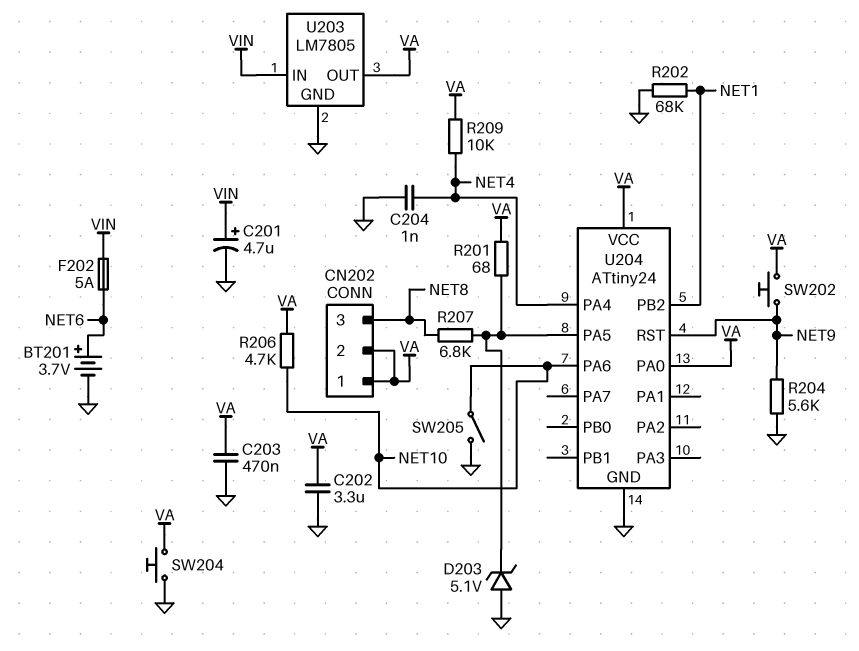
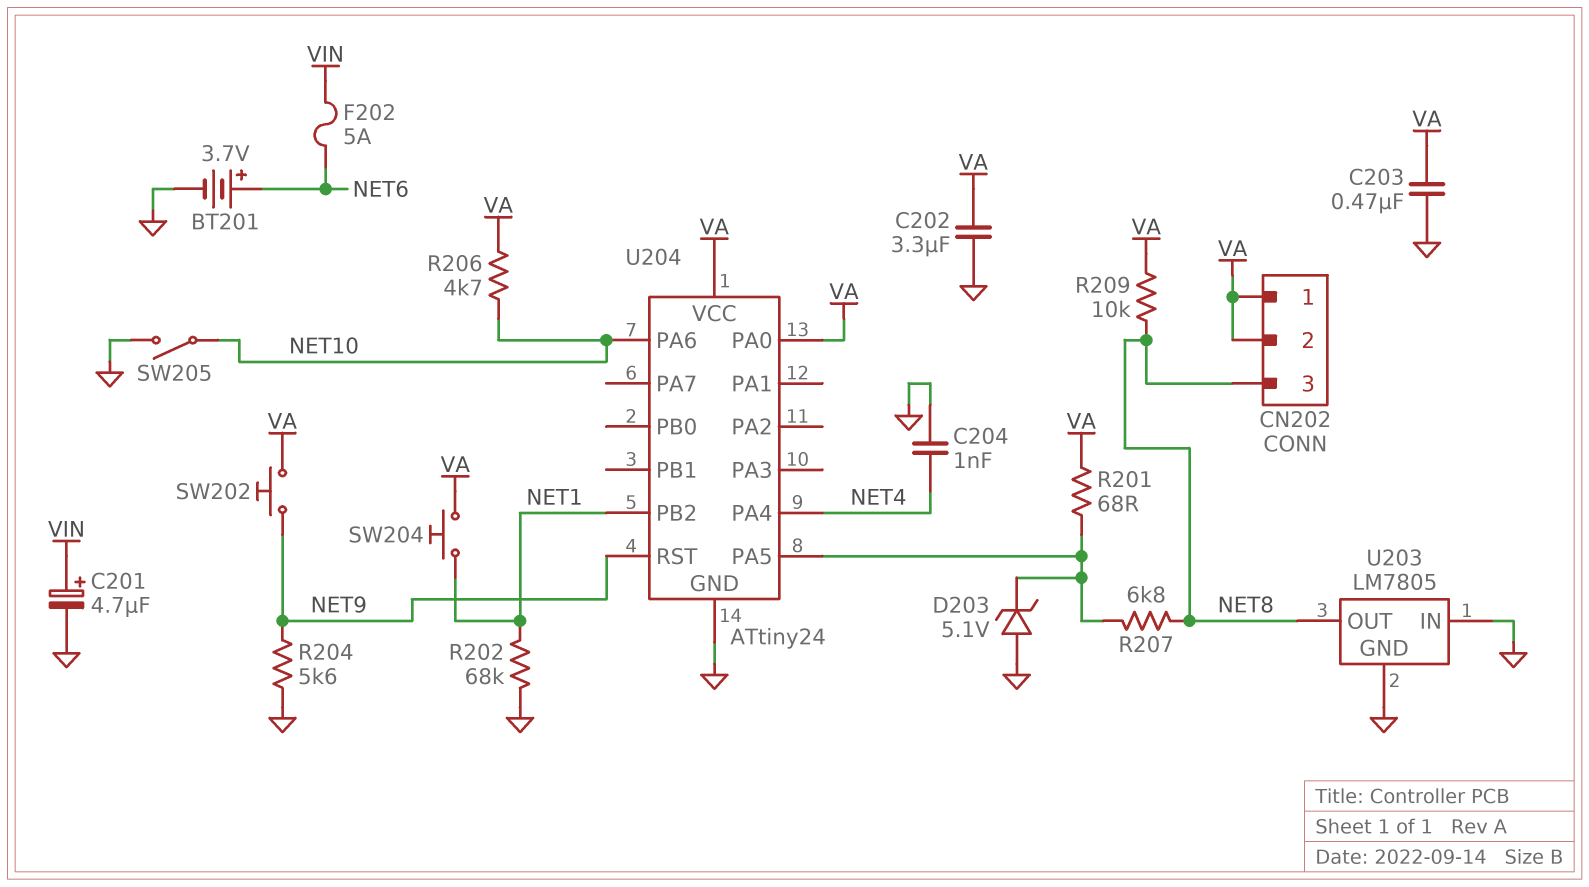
R209: 10k (NET4, VA) -> 10k (NET8, VA)
SW204: button (GND, VA) -> button (NET1, VA)
U203 pin IN: VIN -> GND
U203 pin OUT: VA -> NET8

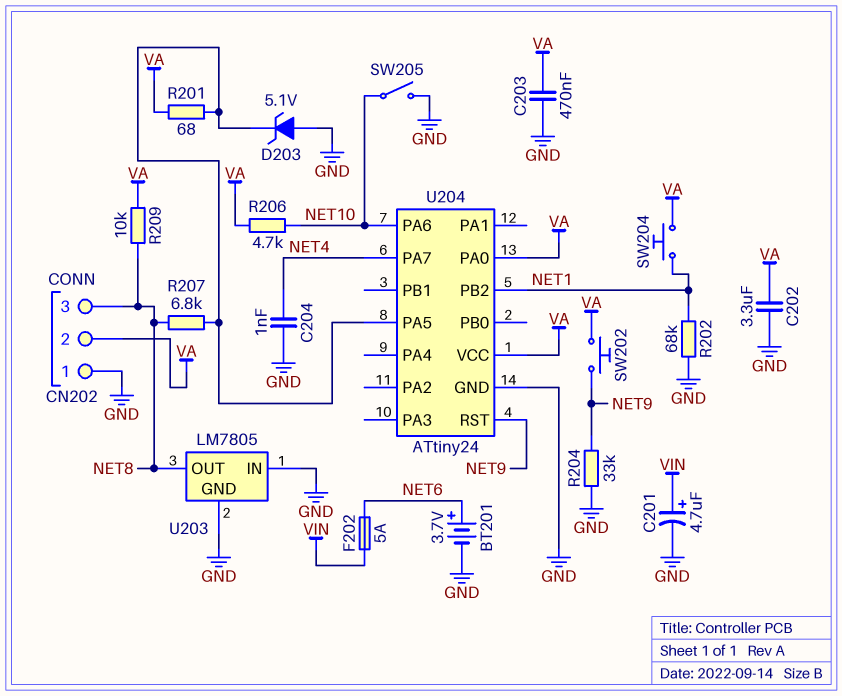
CN202 pin 1: VA -> GND
R204: 5.6k (GND, NET9) -> 33k (GND, NET9)
U204 pin PA4: NET4 -> none
U204 pin PA7: none -> NET4

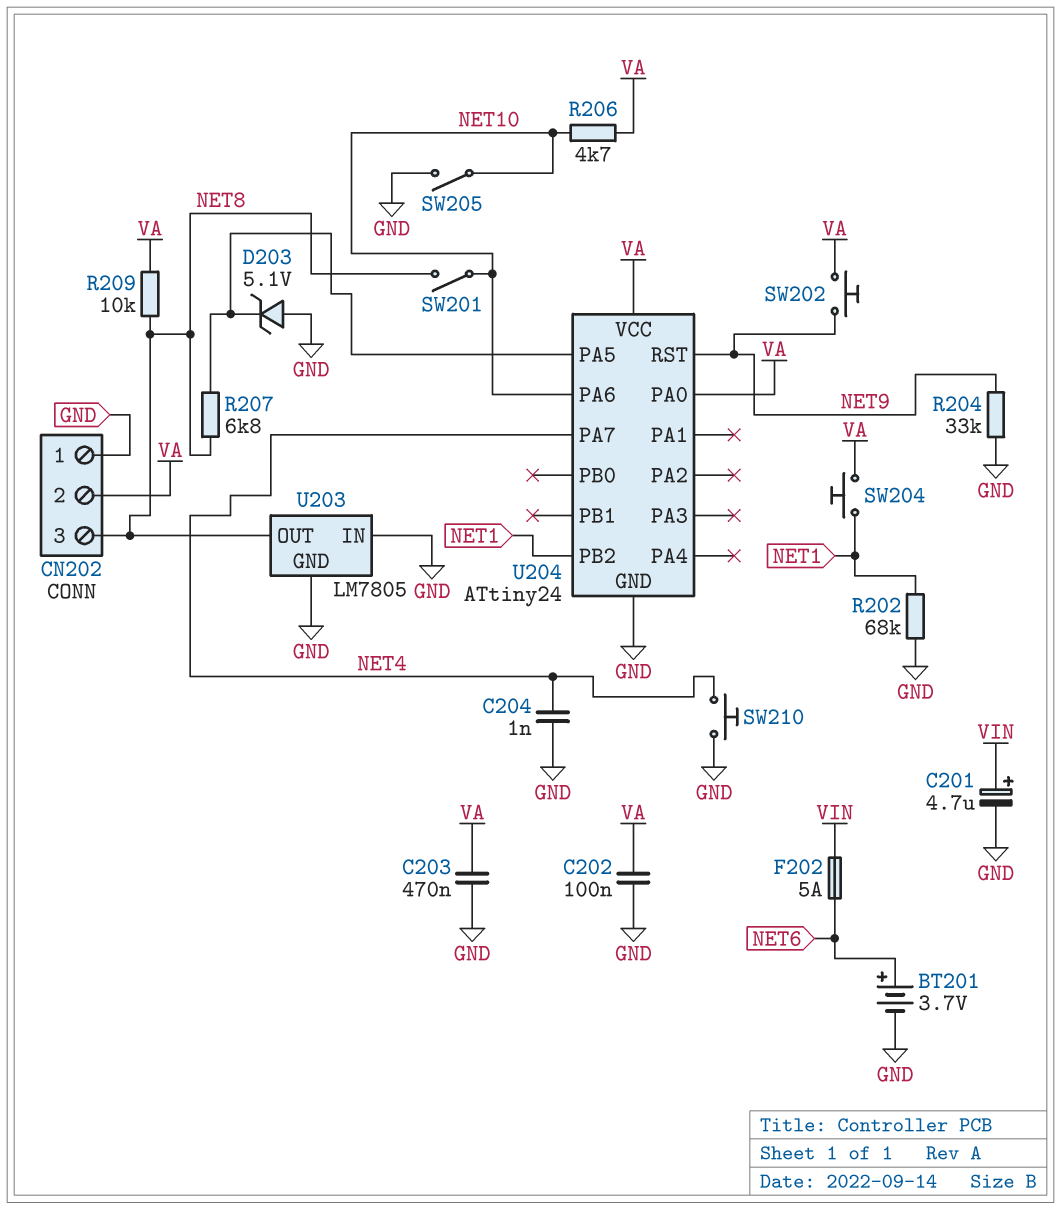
C202: 3.3uF (GND, VA) -> 100nF (GND, VA)
R201: 68 (U204/PA5, VA) -> none
SW201: none -> switch (NET8, NET10)
SW210: none -> button (GND, NET4)

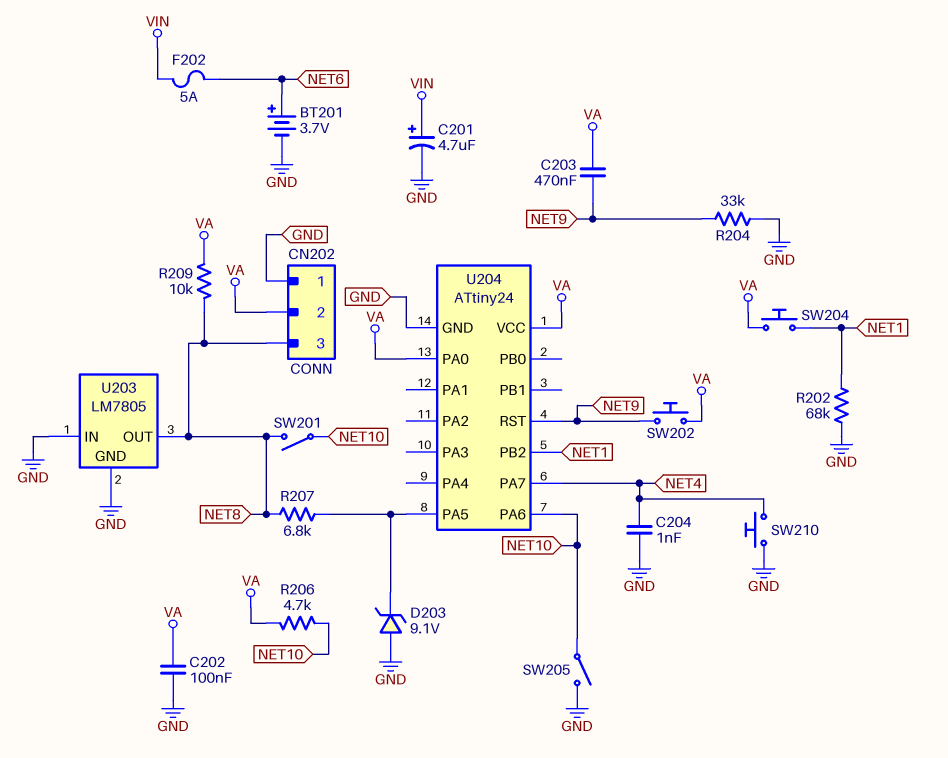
C203: 470nF (GND, VA) -> 470nF (NET9, VA)
D203: zener 5.1V (A GND, K U204/PA5) -> zener 9.1V (A GND, K U204/PA5)

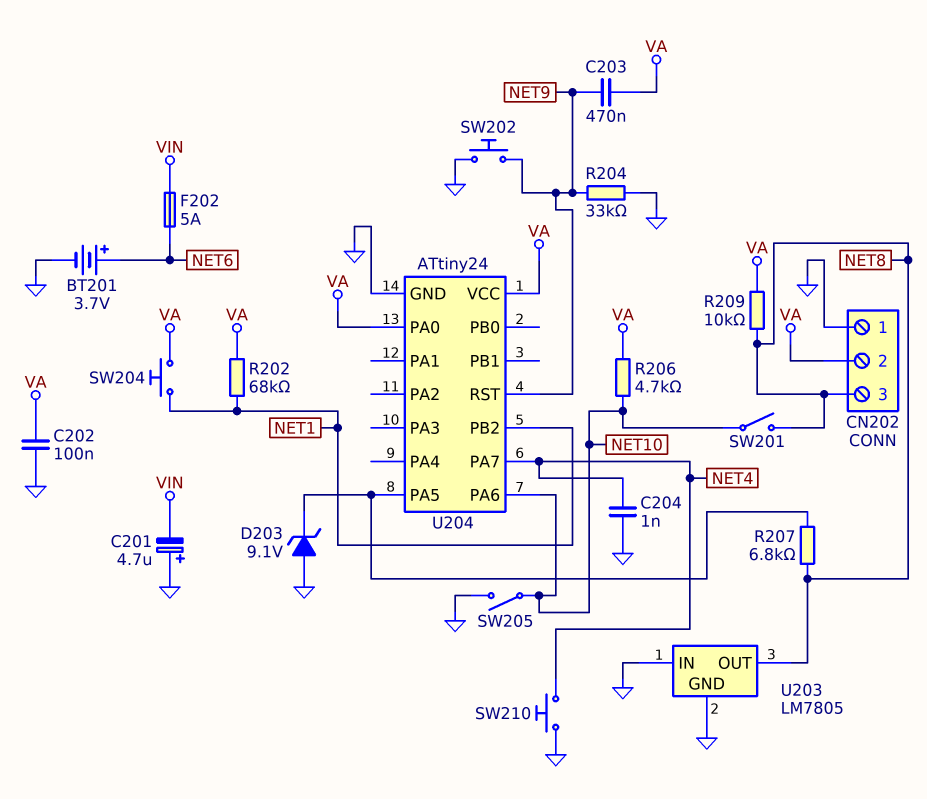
C201: 4.7uF (plus VIN, minus GND) -> 4.7uF (plus GND, minus VIN)
R202: 68k (GND, NET1) -> 68k (NET1, VA)
SW202: button (NET9, VA) -> button (GND, NET9)

